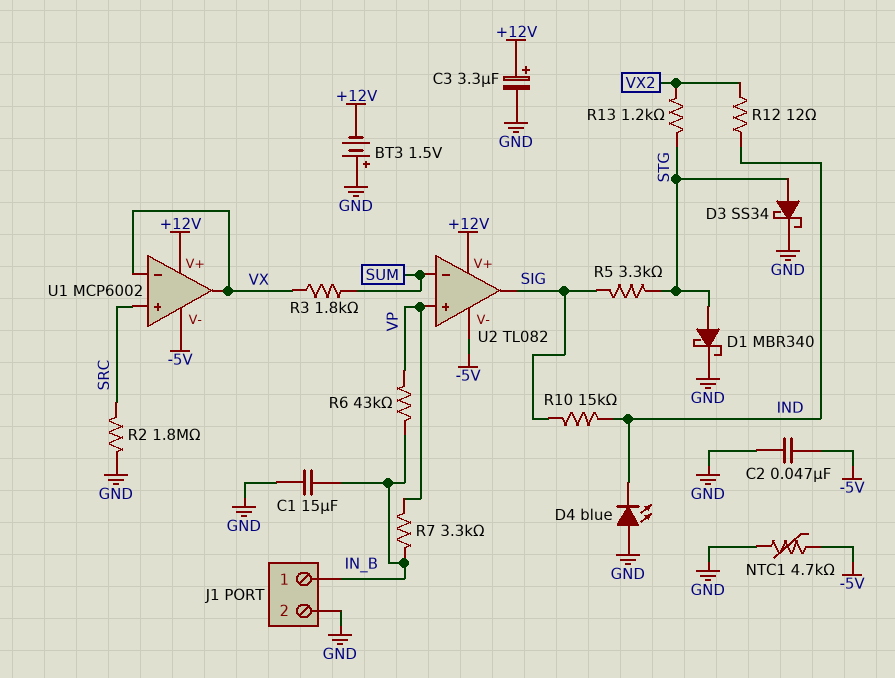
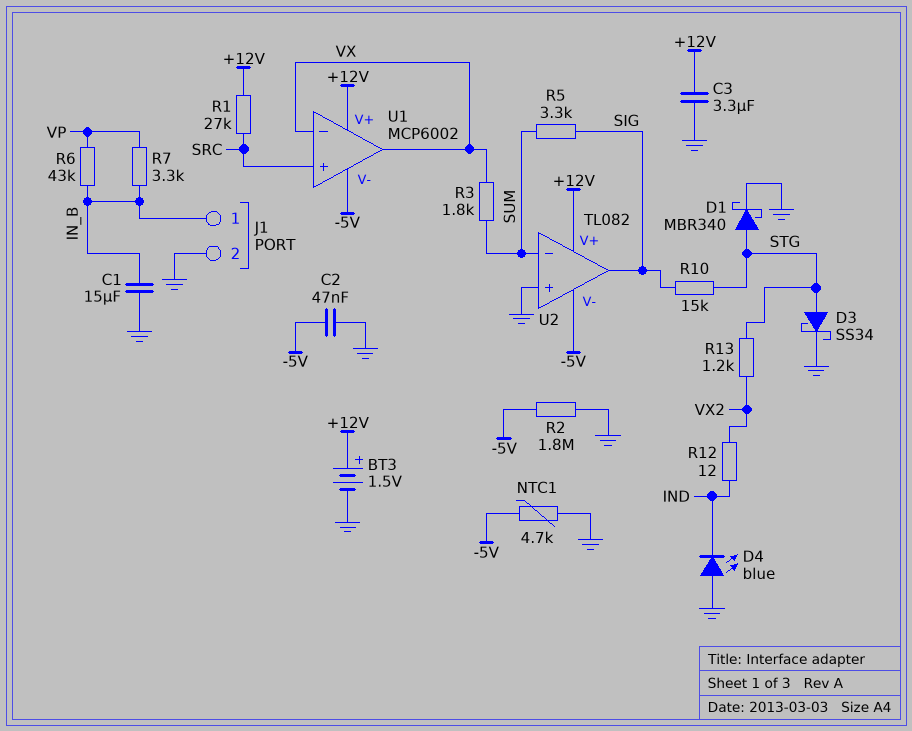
BT3: 1.5V (plus GND, minus +12V) -> 1.5V (plus +12V, minus GND)
C3: 3.3uF (plus +12V, minus GND) -> 3.3uF (+12V, GND)
R1: none -> 27k (+12V, SRC)
R2: 1.8M (GND, SRC) -> 1.8M (-5V, GND)
R5: 3.3k (SIG, STG) -> 3.3k (SIG, SUM)
R10: 15k (IND, SIG) -> 15k (SIG, STG)
U2 pin in+: VP -> GND

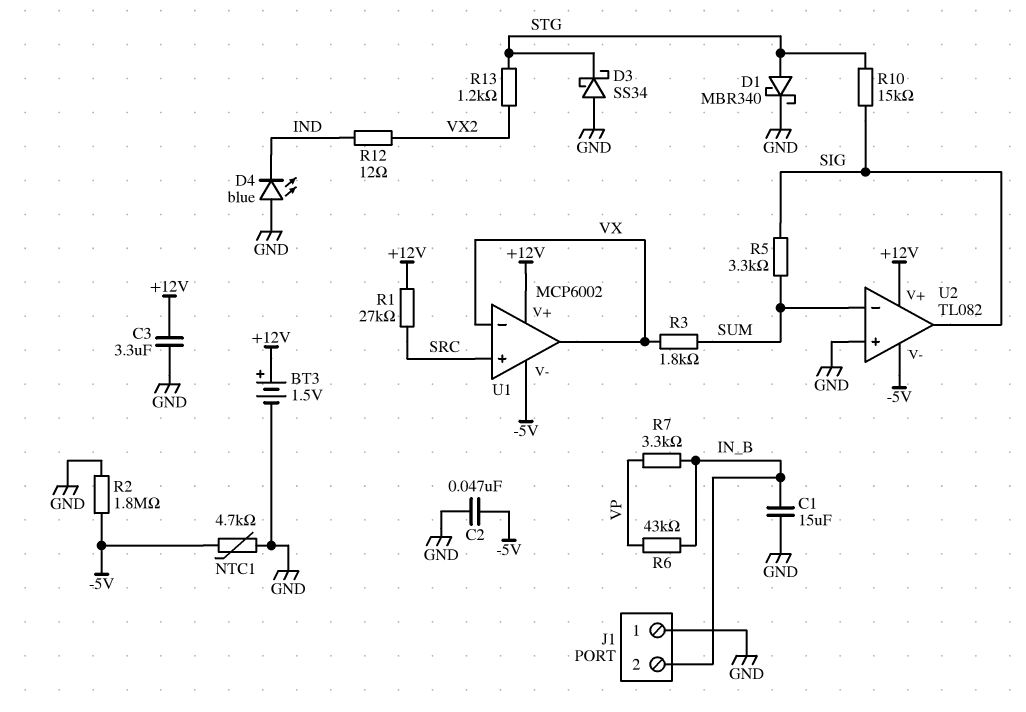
D3: schottky SS34 (A STG, K GND) -> schottky SS34 (A GND, K STG)
J1 pin 1: IN_B -> GND
J1 pin 2: GND -> IN_B

